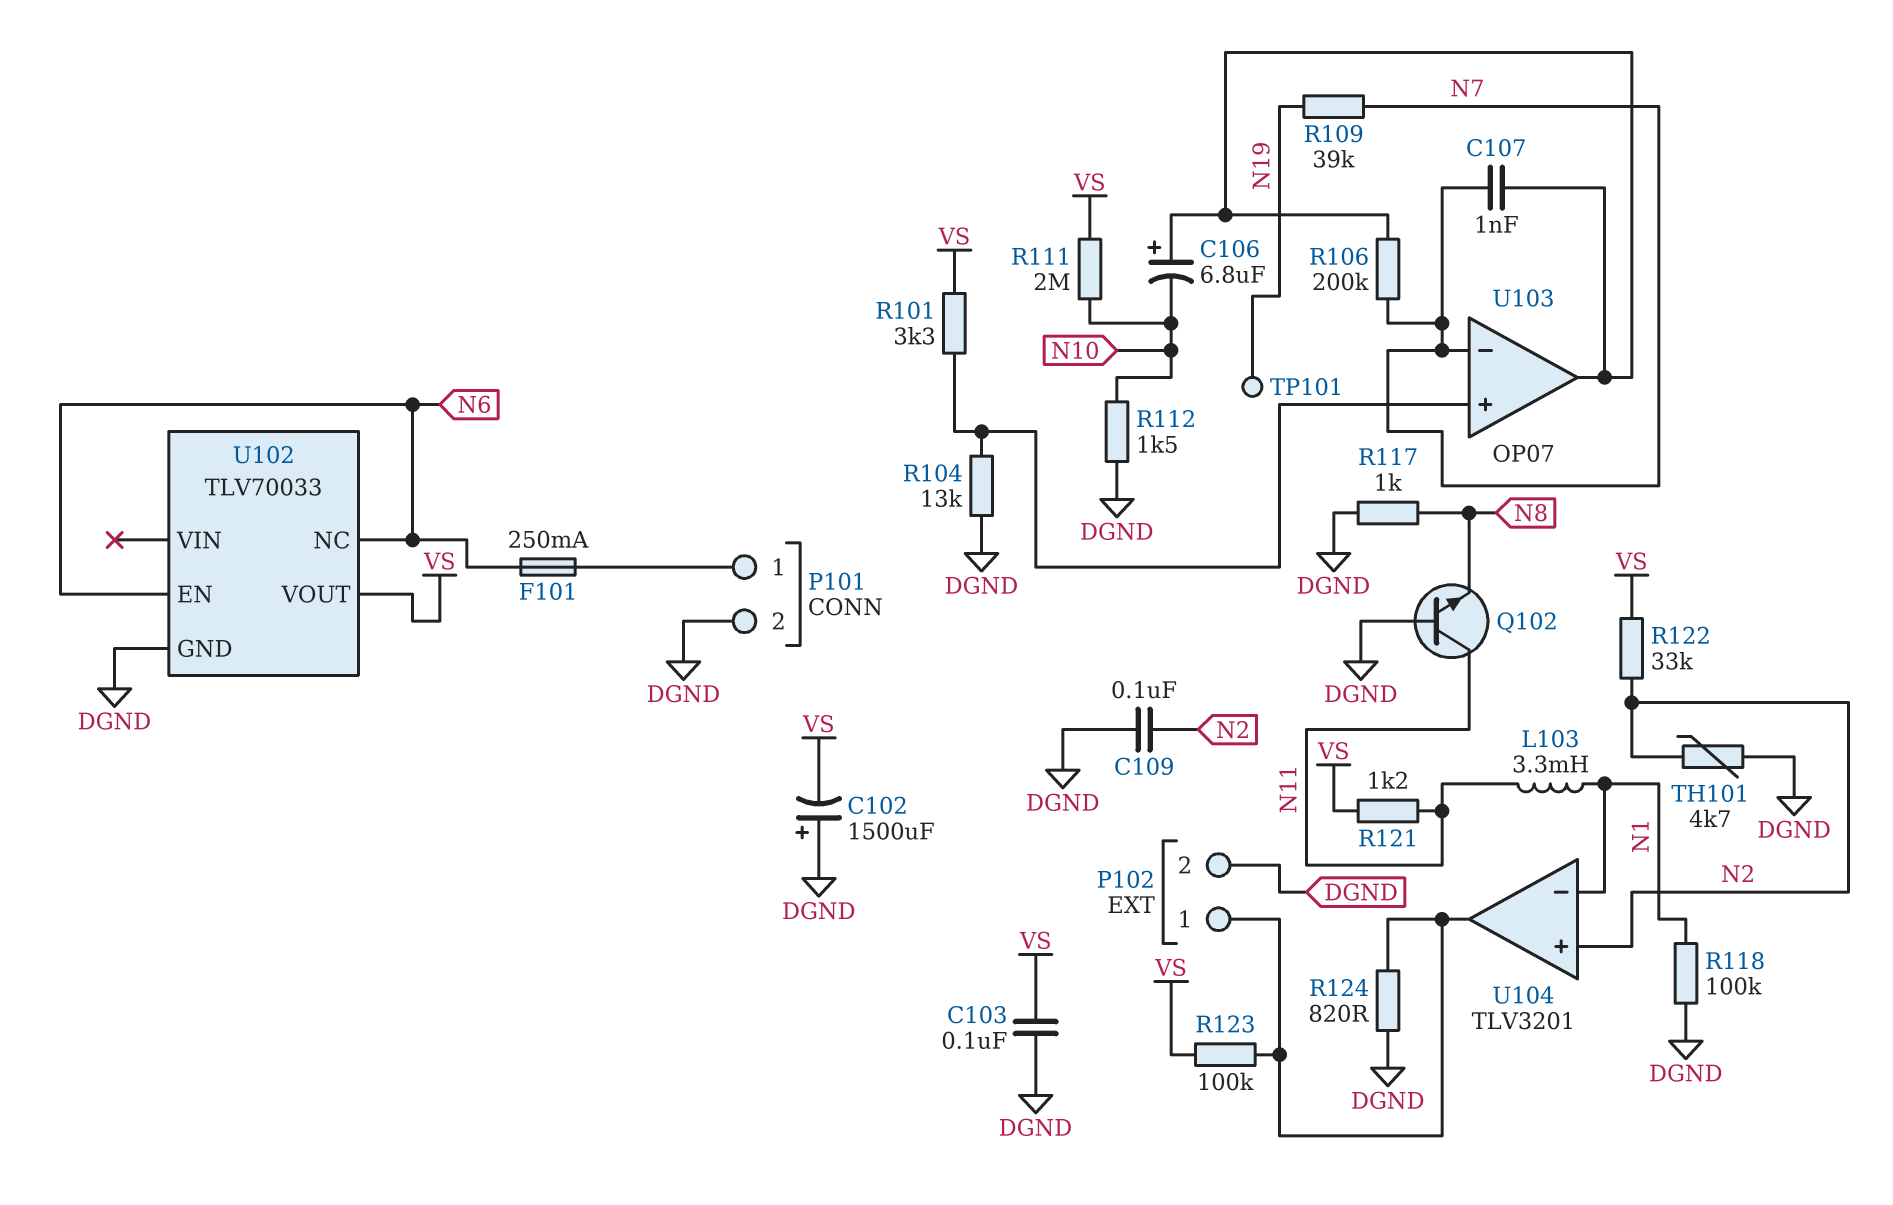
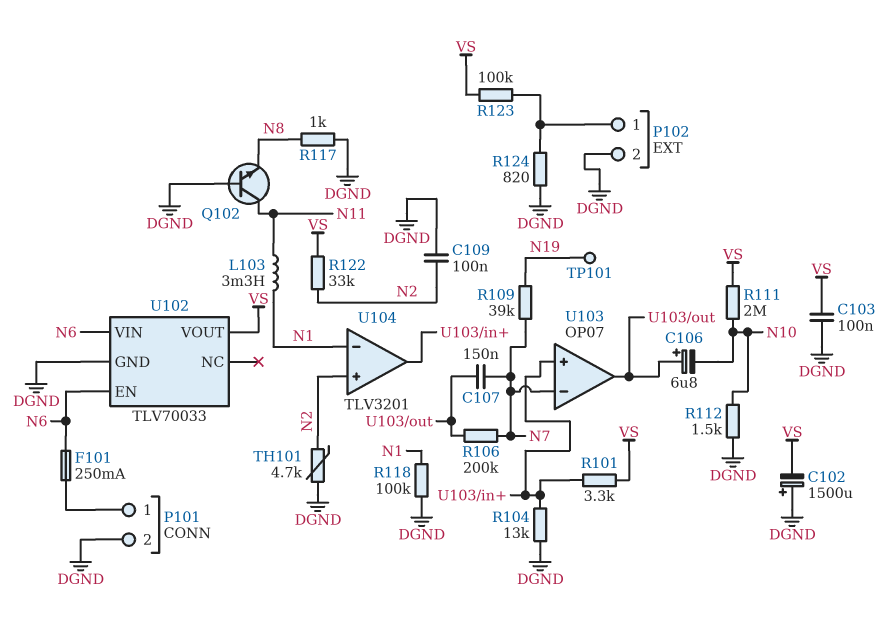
C107: 1nF (N7, U103/out) -> 150nF (N7, U103/out)
R121: 1.2k (N11, VS) -> none
U102 pin NC: N6 -> none
U102 pin VIN: none -> N6
U104 pin out: P102/1 -> U103/in+

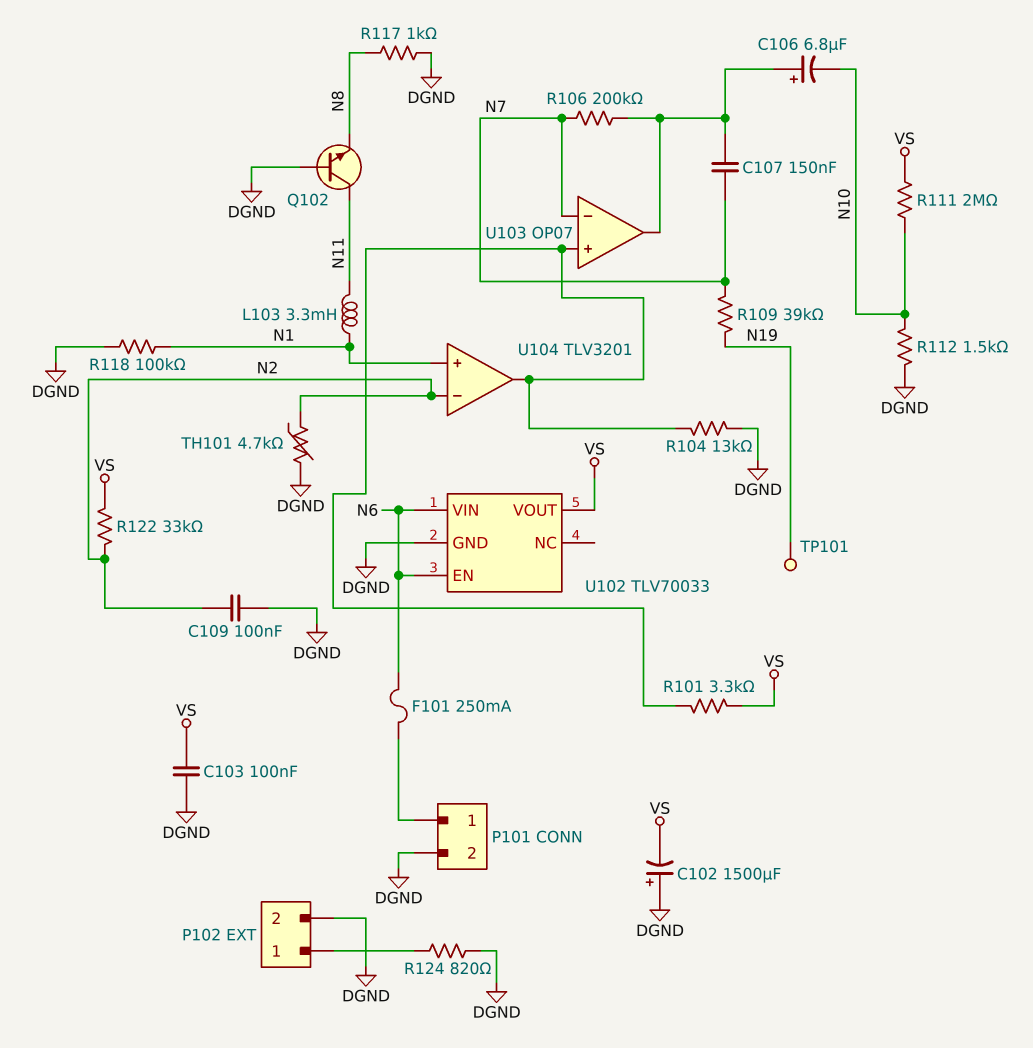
R123: 100k (P102/1, VS) -> none
U104 pin in+: N2 -> N1
U104 pin in-: N1 -> N2

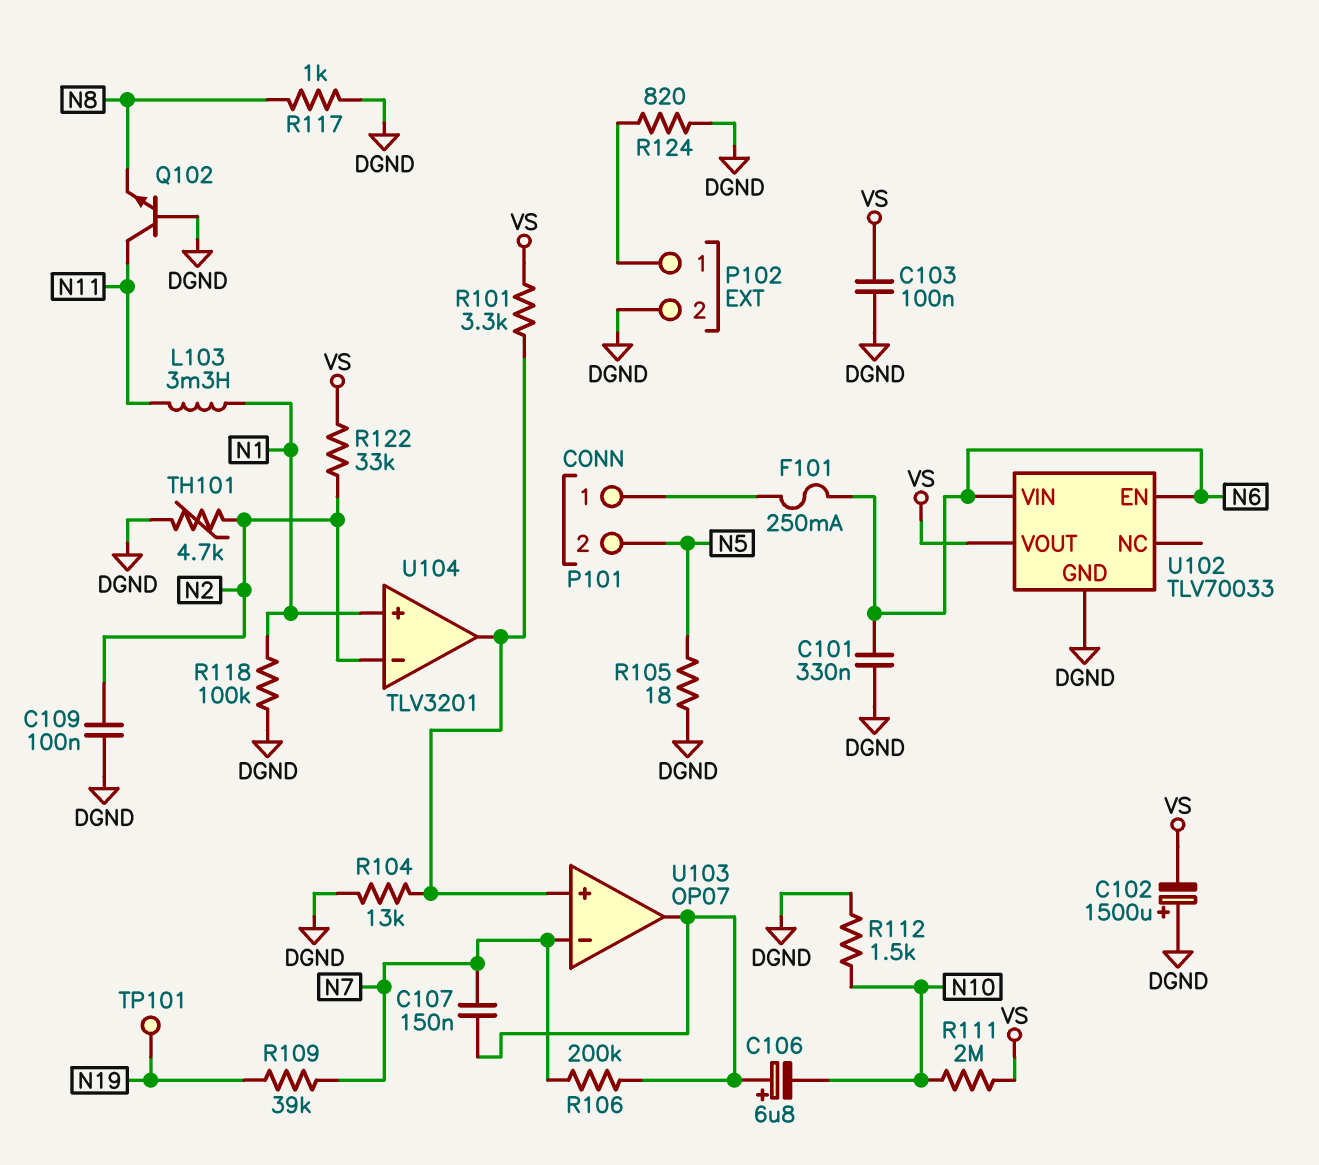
C101: none -> 330nF (DGND, N6)
P101 pin 2: DGND -> N5
R105: none -> 18 (DGND, N5)

